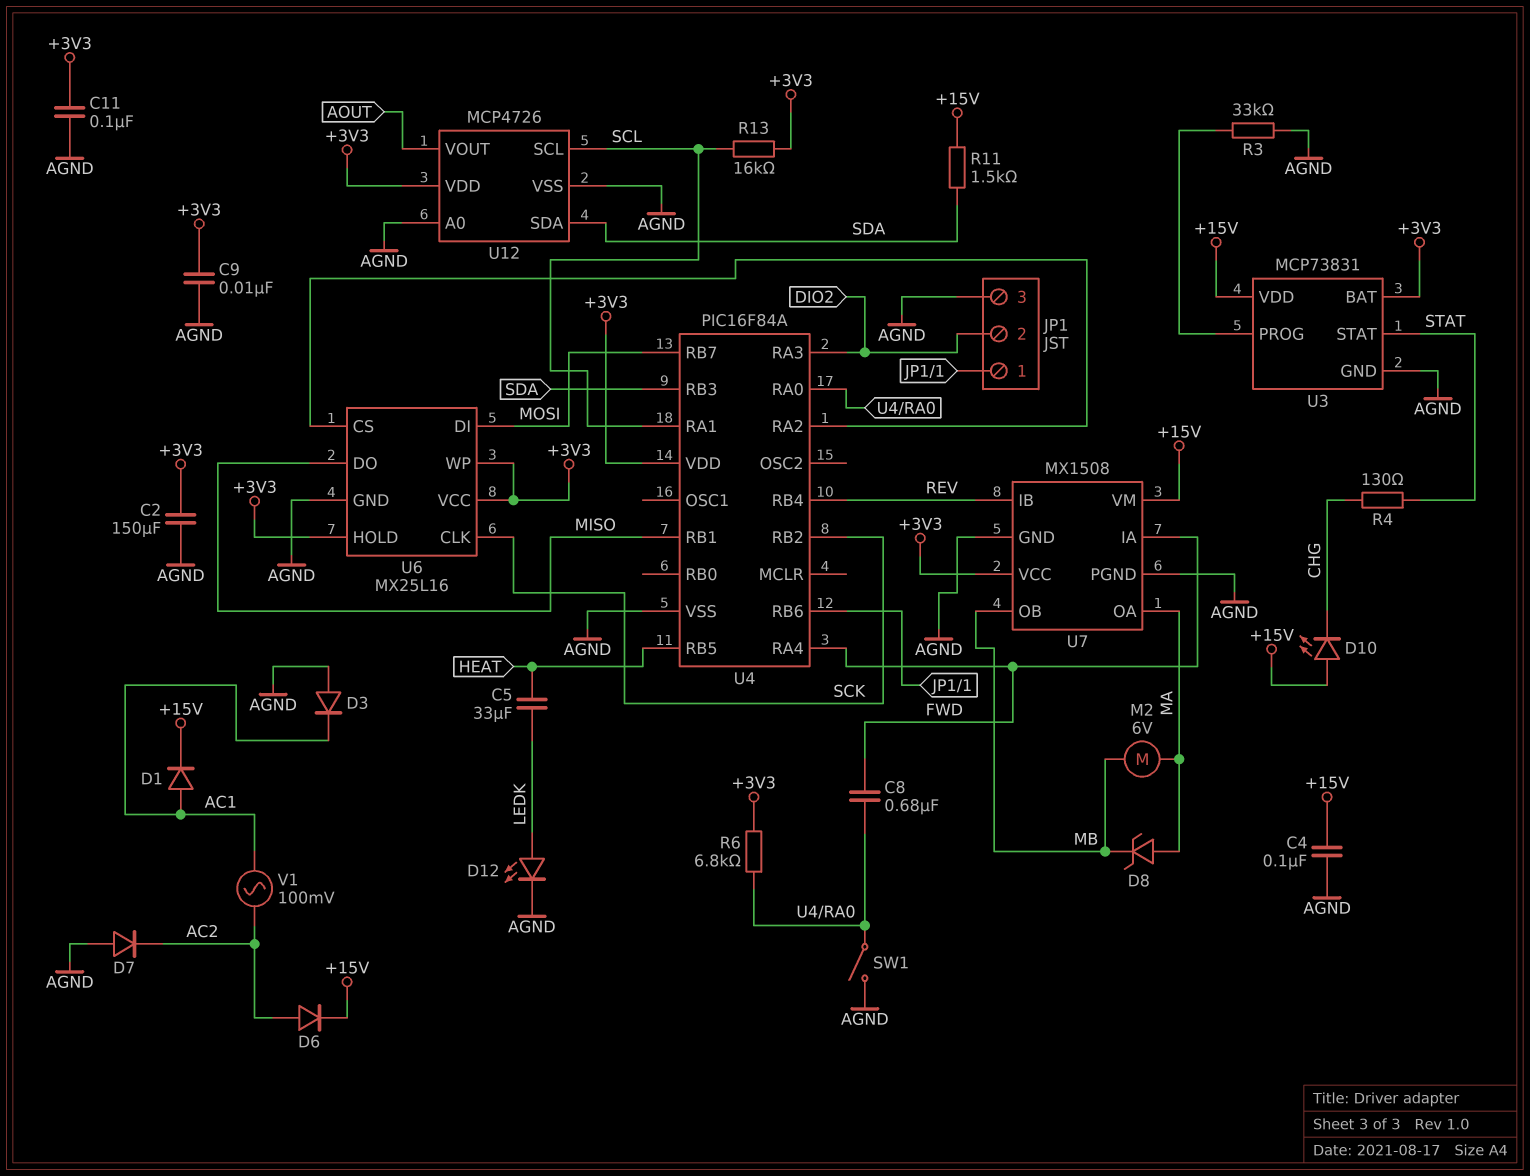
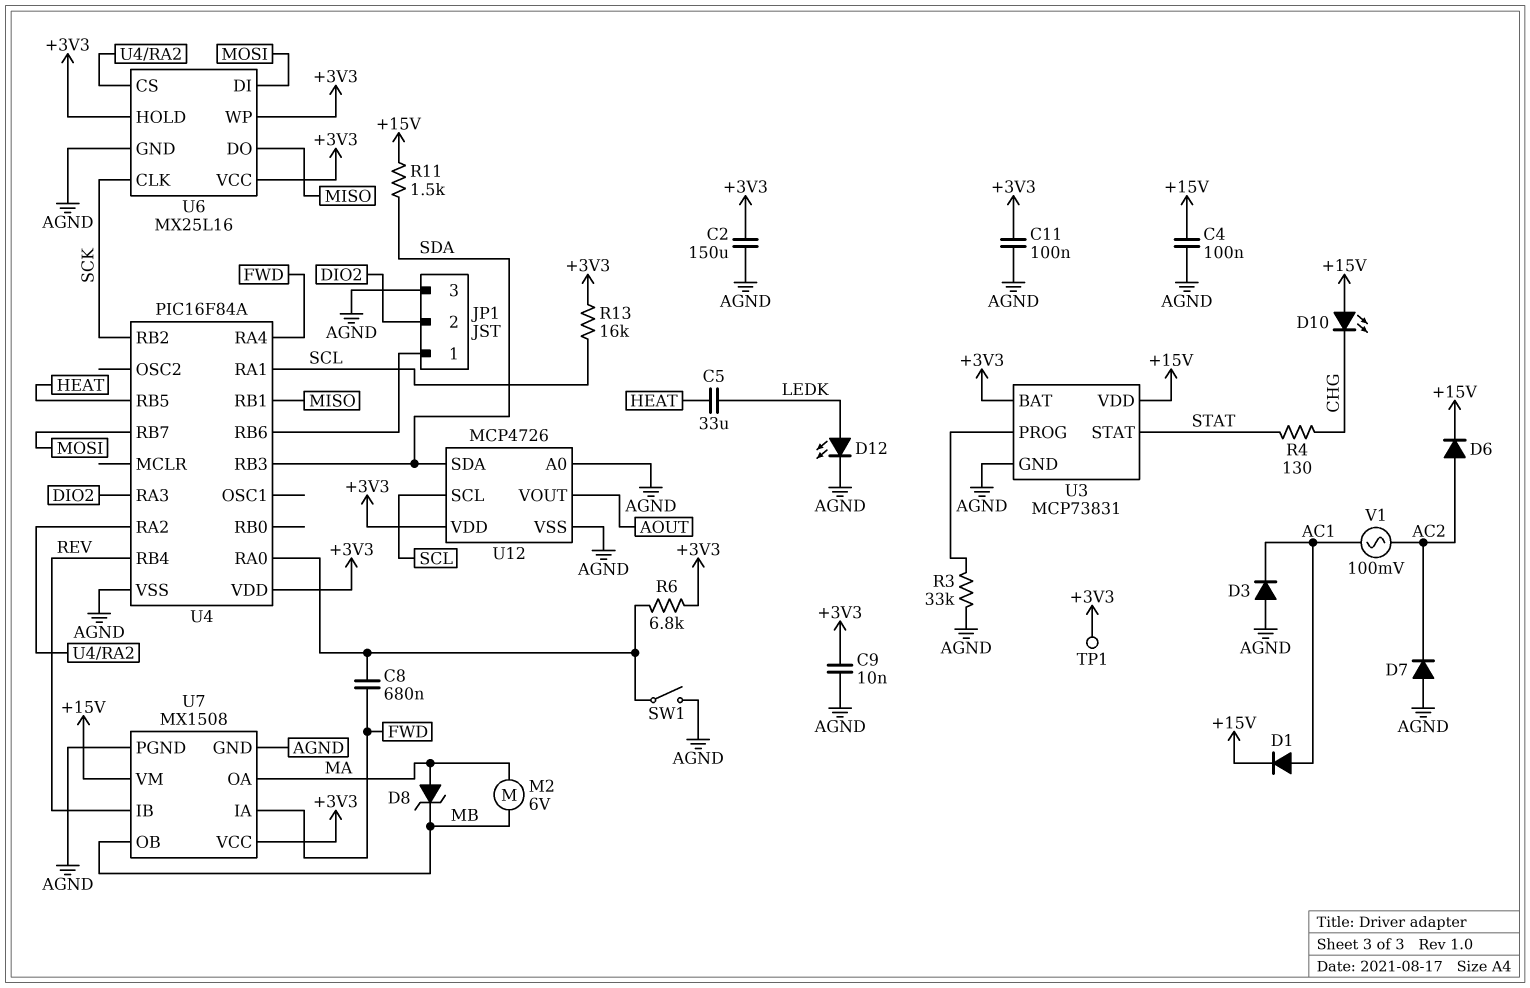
TP1: none -> test point (+3V3)

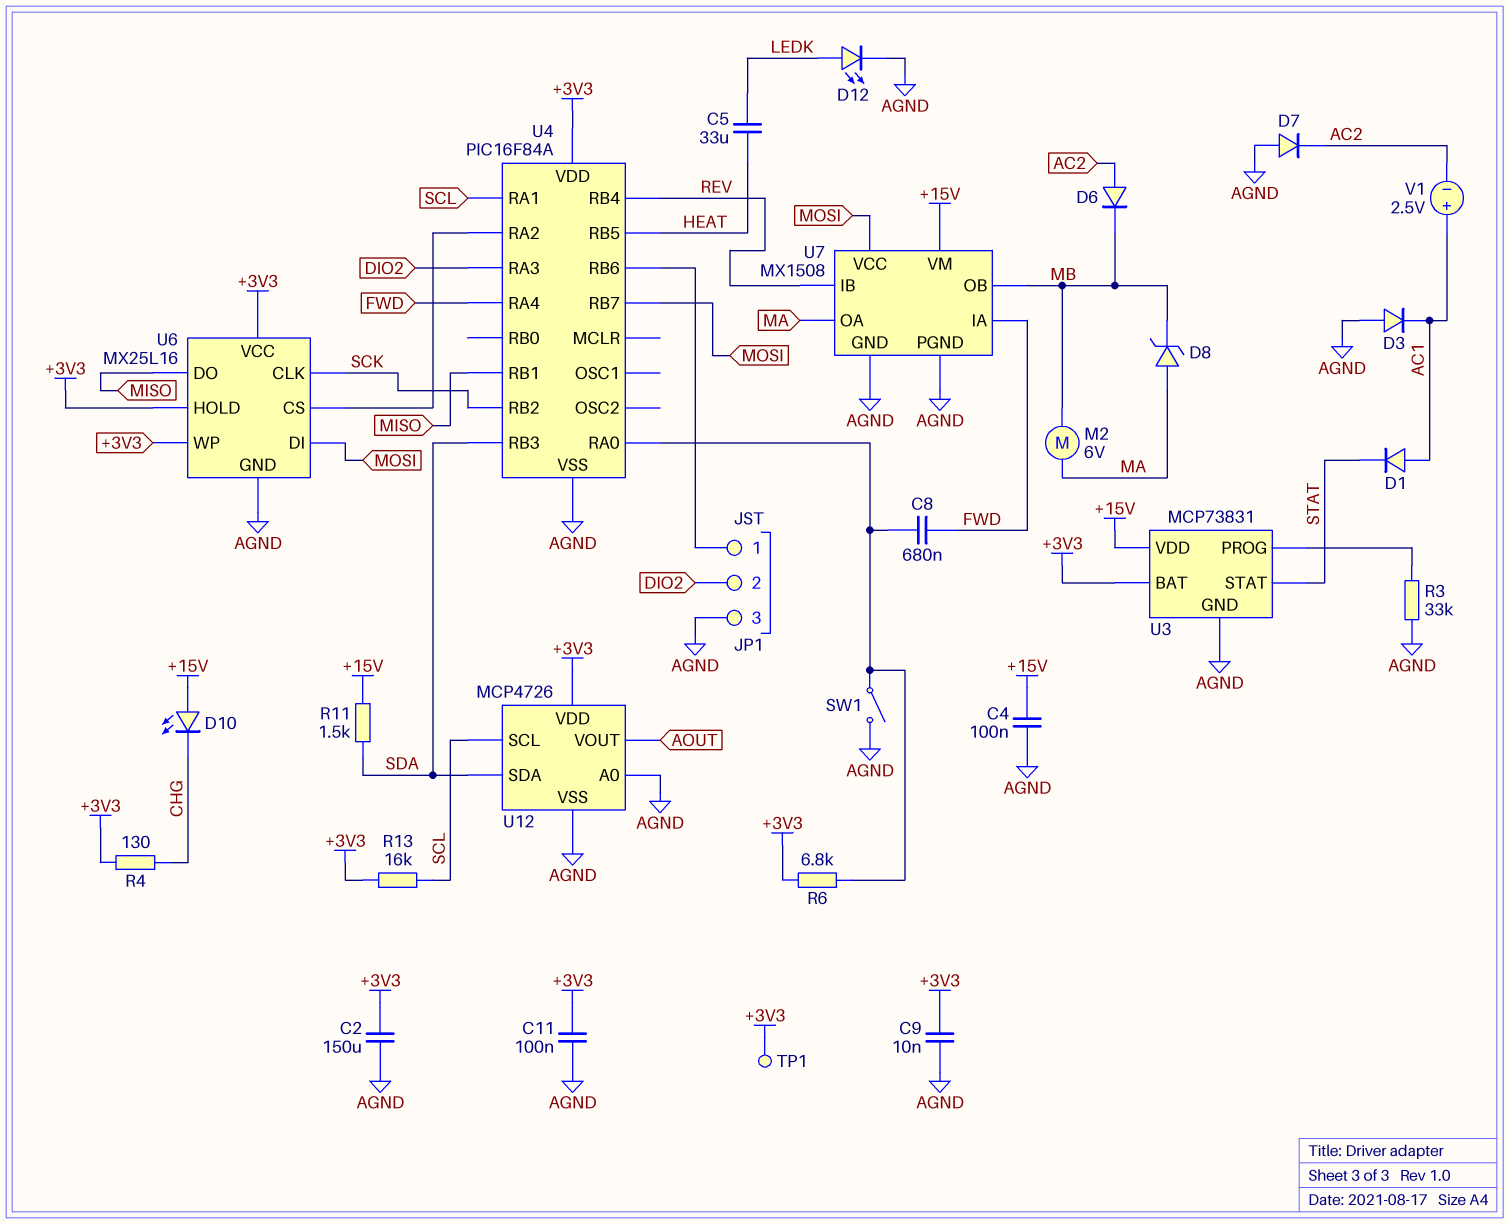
D1: diode (A AC1, K +15V) -> diode (A AC1, K STAT)
D6: diode (A AC2, K +15V) -> diode (A AC2, K MB)
R4: 130 (CHG, STAT) -> 130 (+3V3, CHG)
U7 pin VCC: +3V3 -> MOSI
V1: AC 100mV (AC1, AC2) -> 2.5V (plus AC1, minus AC2)

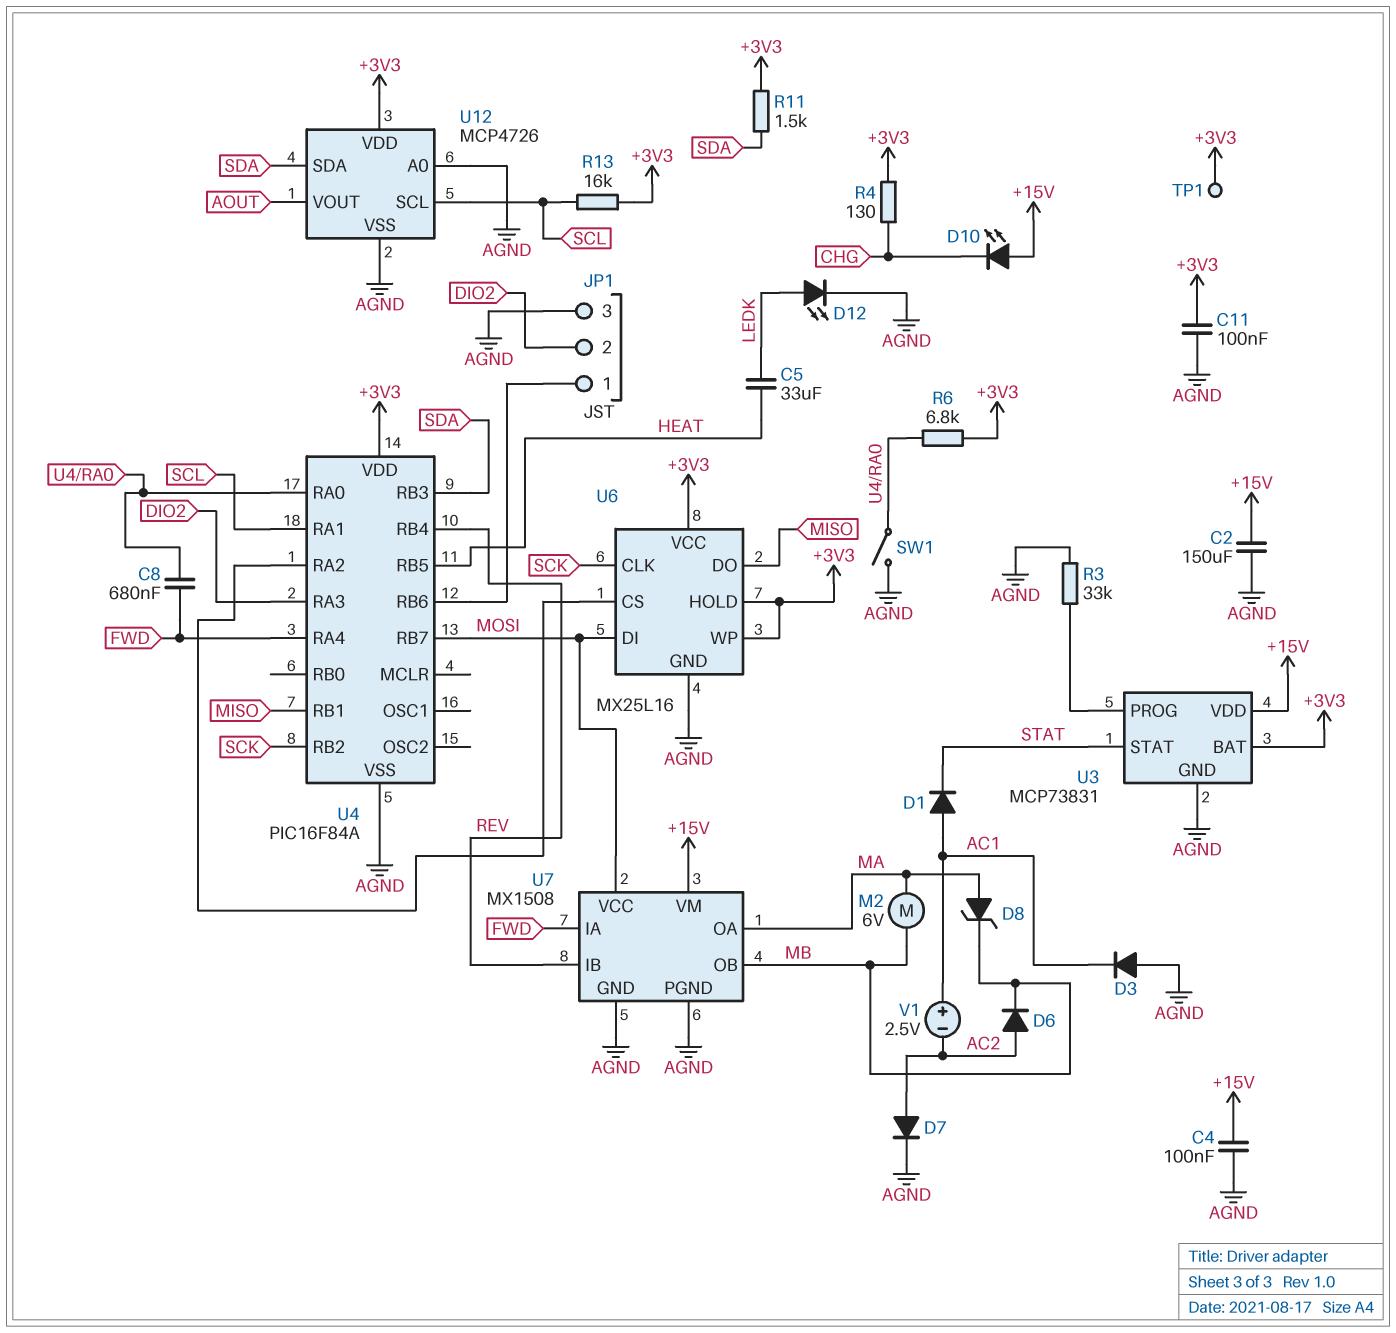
C2: 150uF (+3V3, AGND) -> 150uF (+15V, AGND)
C9: 10nF (+3V3, AGND) -> none
D7: diode (A AGND, K AC2) -> diode (A AC2, K AGND)
R11: 1.5k (+15V, SDA) -> 1.5k (+3V3, SDA)

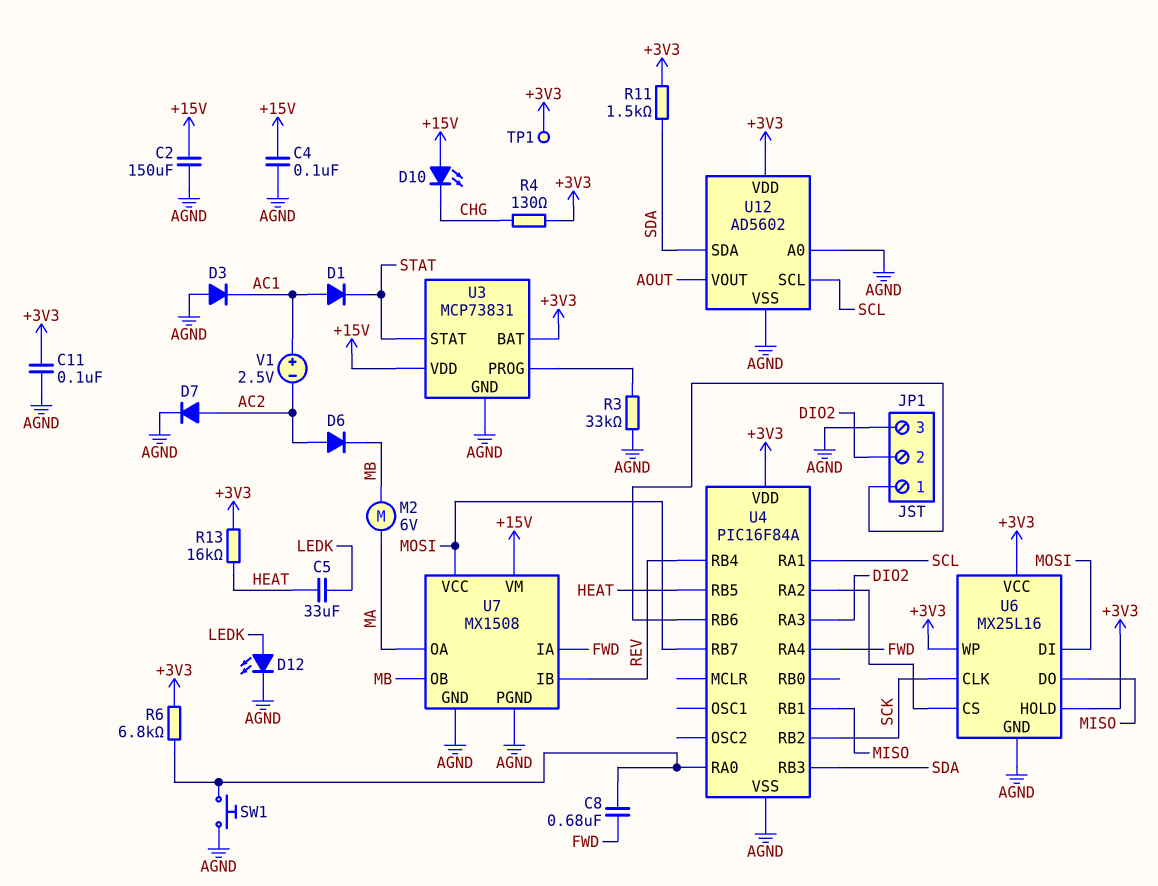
D8: zener (A MA, K MB) -> none
R13: 16k (+3V3, SCL) -> 16k (+3V3, HEAT)
SW1: switch (AGND, U4/RA0) -> button (AGND, U4/RA0)
U12: MCP4726 -> AD5602

